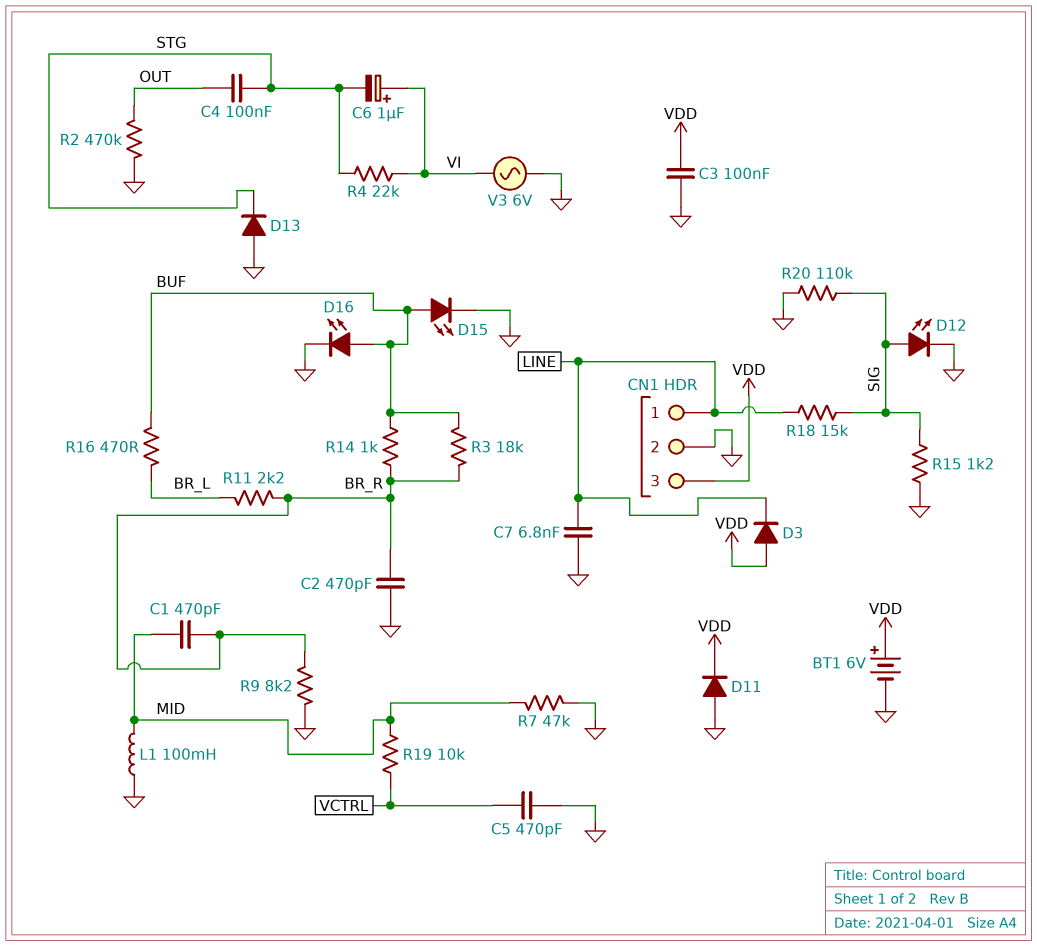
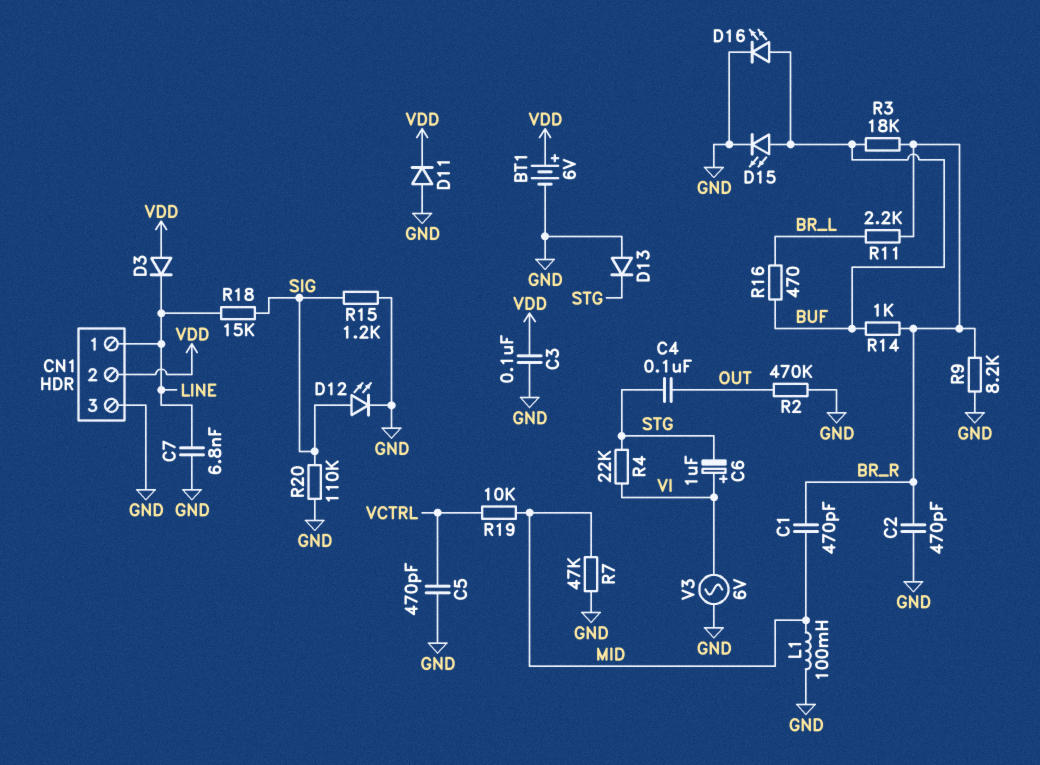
CN1 pin 2: GND -> VDD
CN1 pin 3: VDD -> GND

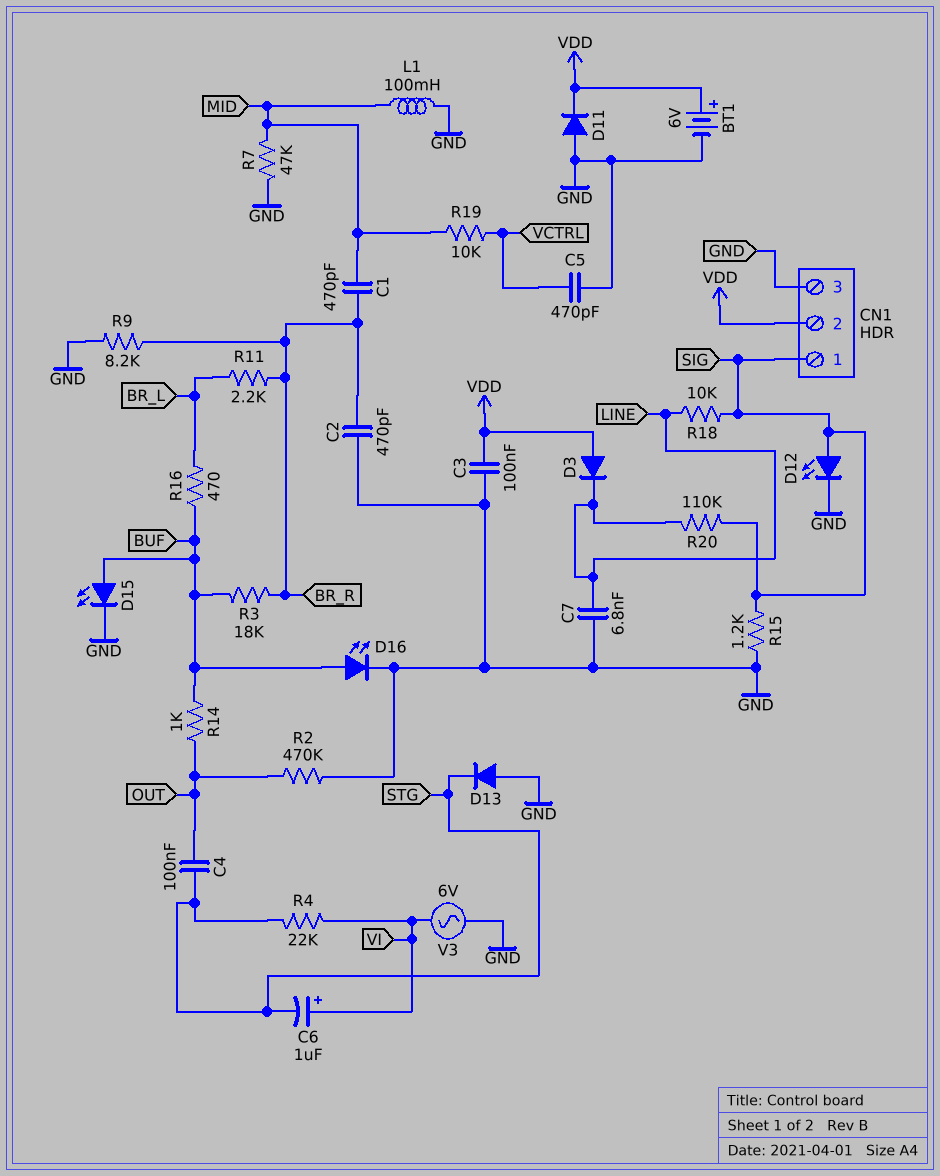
CN1 pin 1: LINE -> SIG
R14: 1k (BR_R, BUF) -> 1k (BUF, OUT)
R18: 15k (LINE, SIG) -> 10k (LINE, SIG)
R20: 110k (GND, SIG) -> 110k (LINE, SIG)

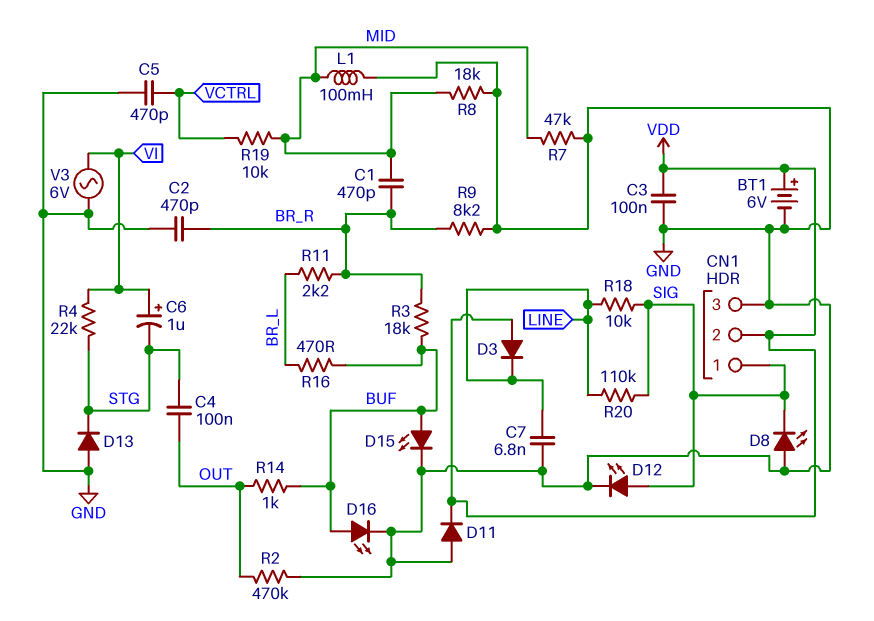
D8: none -> LED (A GND, K SIG)
R8: none -> 18k (GND, MID)
R15: 1.2k (GND, SIG) -> none

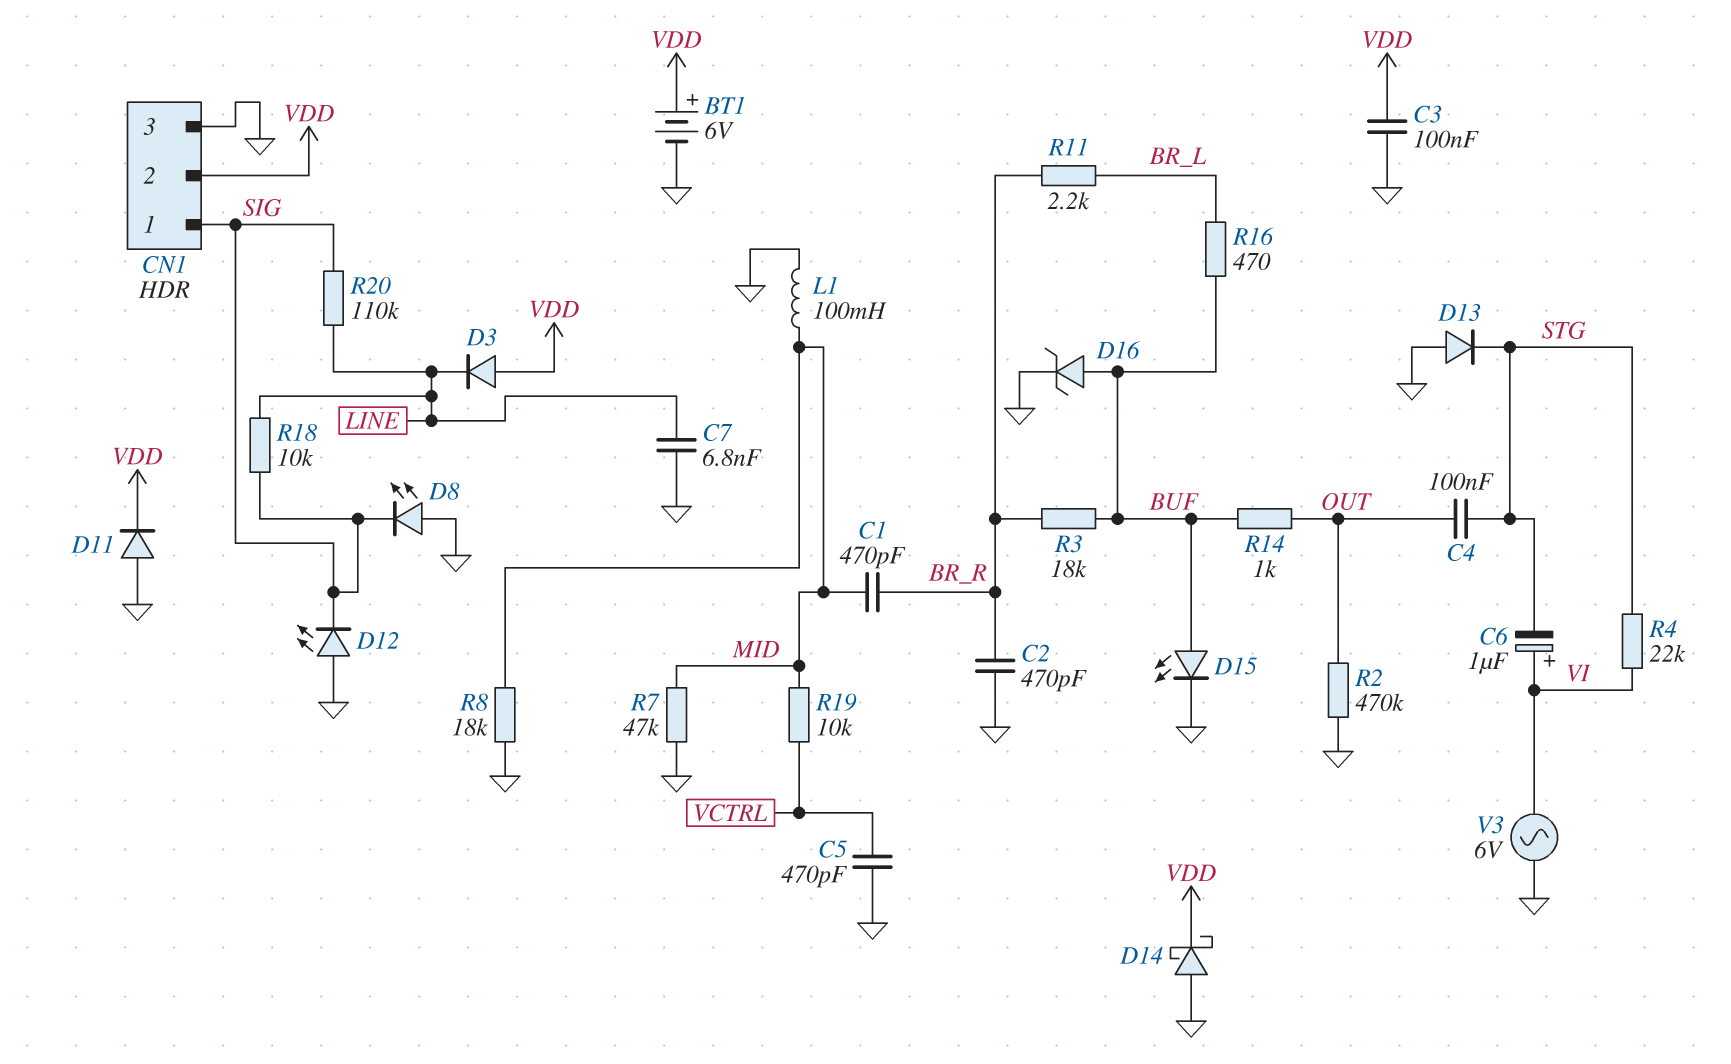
D12: LED (A SIG, K GND) -> LED (A GND, K SIG)
D14: none -> schottky (A GND, K VDD)
D16: LED (A BUF, K GND) -> zener (A BUF, K GND)
R9: 8.2k (BR_R, GND) -> none

